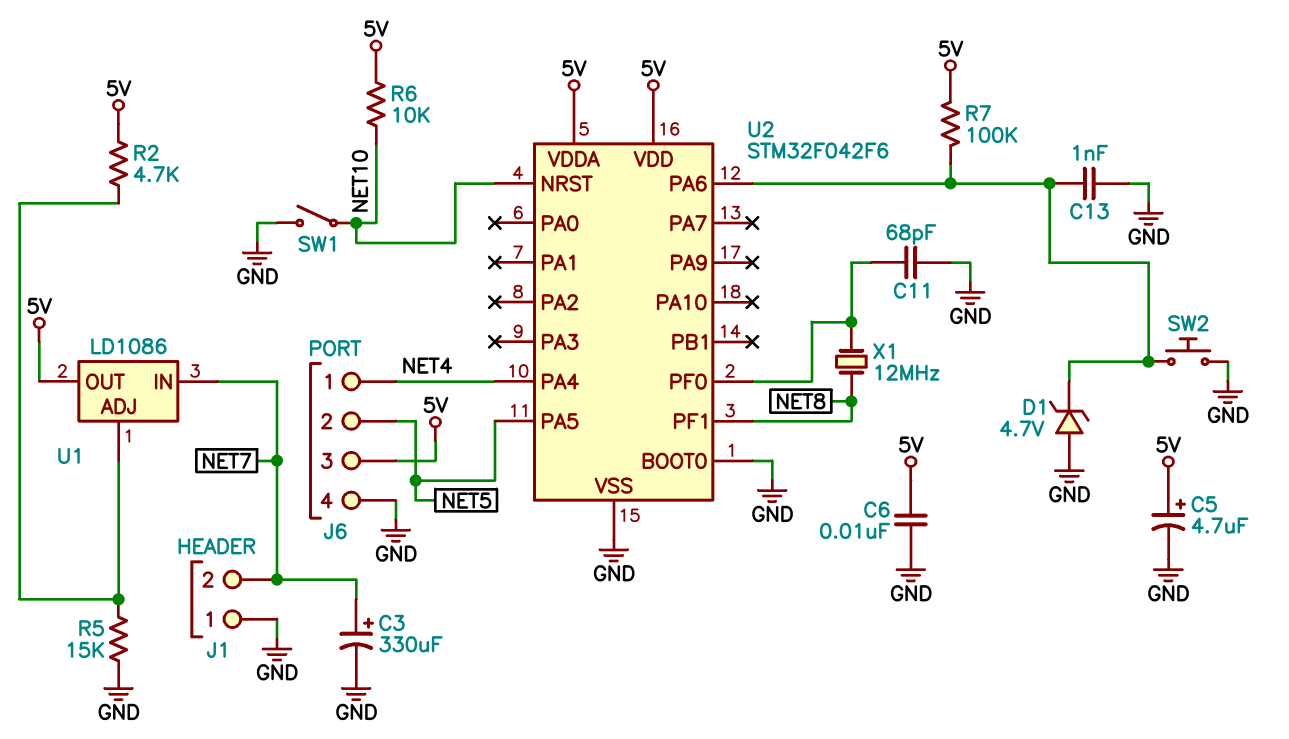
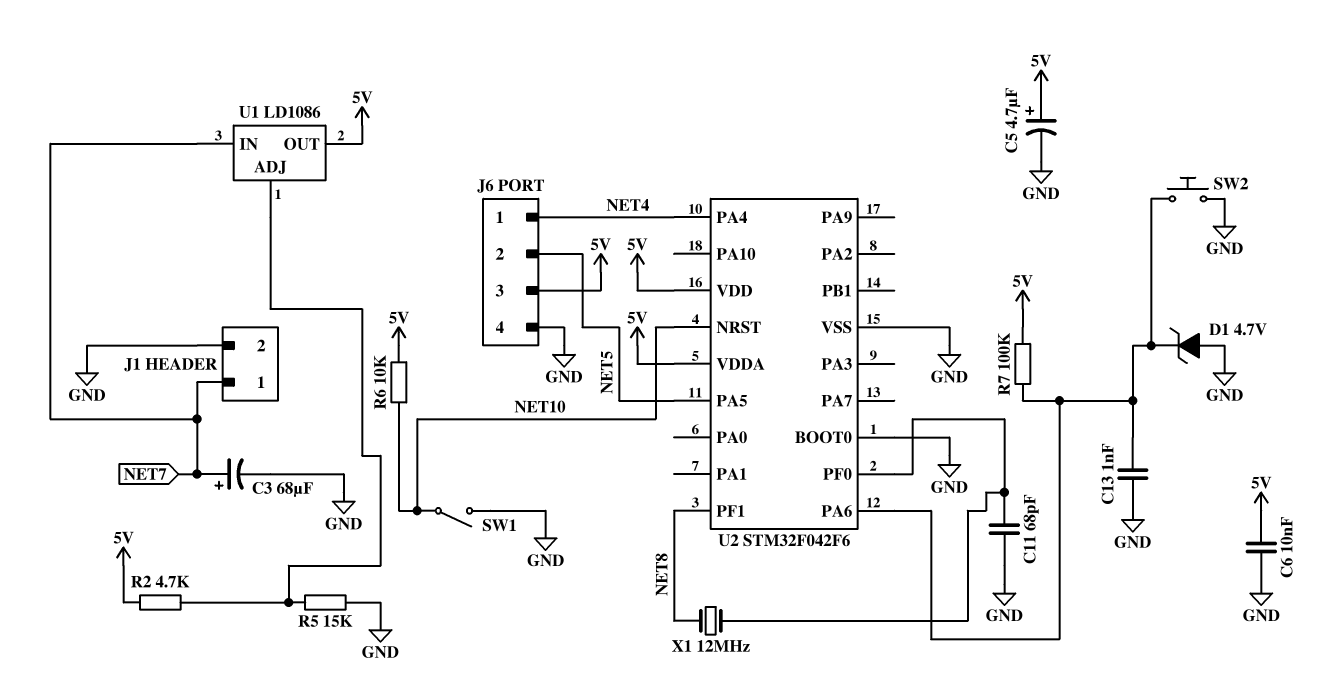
C3: 330uF (plus NET7, minus GND) -> 68uF (plus NET7, minus GND)
J1 pin 1: GND -> NET7
J1 pin 2: NET7 -> GND

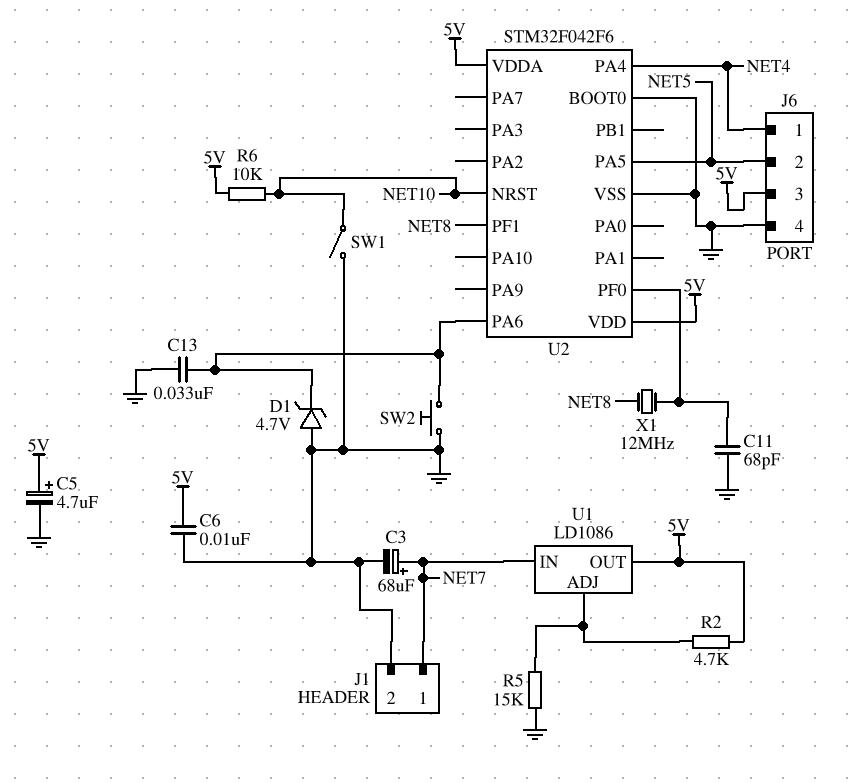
C13: 1nF (GND, U2/PA6) -> 33nF (GND, U2/PA6)
R7: 100k (5V, U2/PA6) -> none

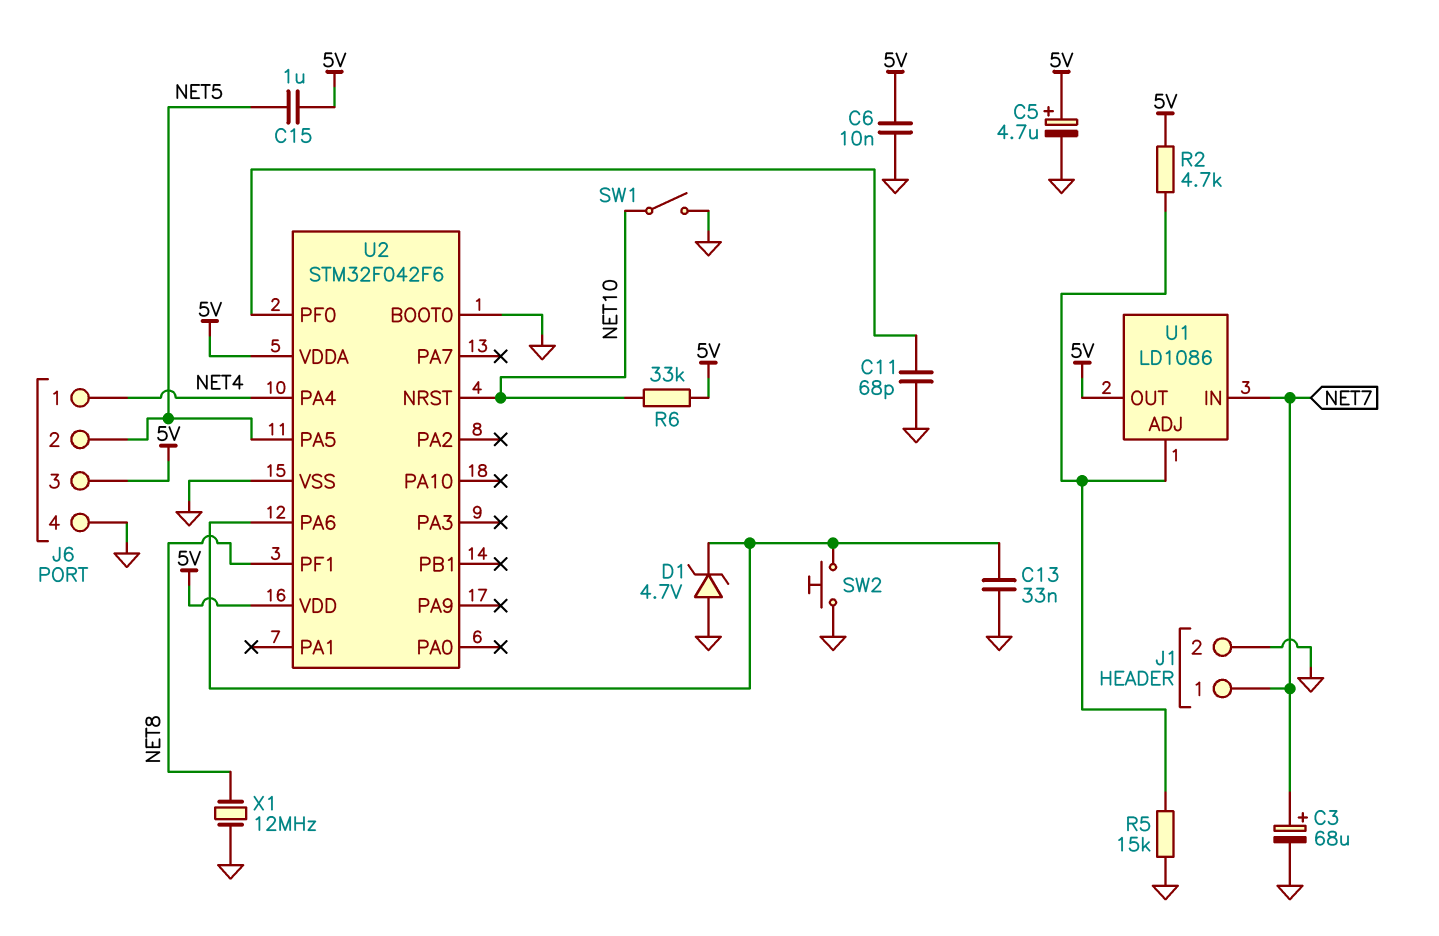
C15: none -> 1uF (5V, NET5)
R6: 10k (5V, NET10) -> 33k (5V, NET10)
X1: 12MHz (NET8, U2/PF0) -> 12MHz (GND, NET8)

